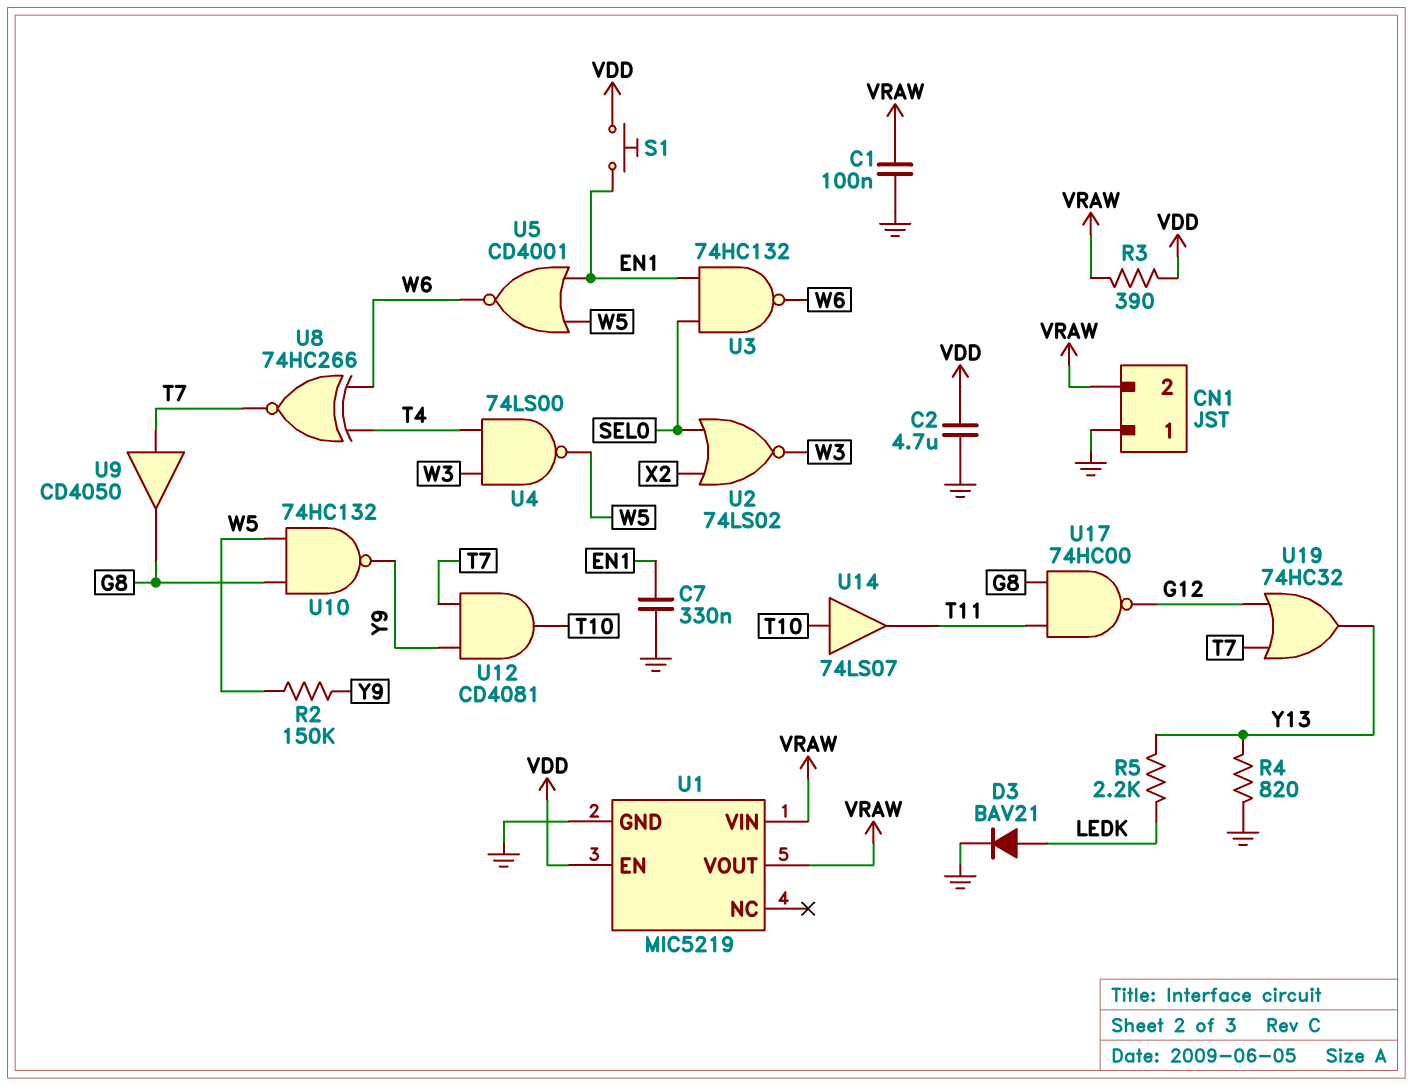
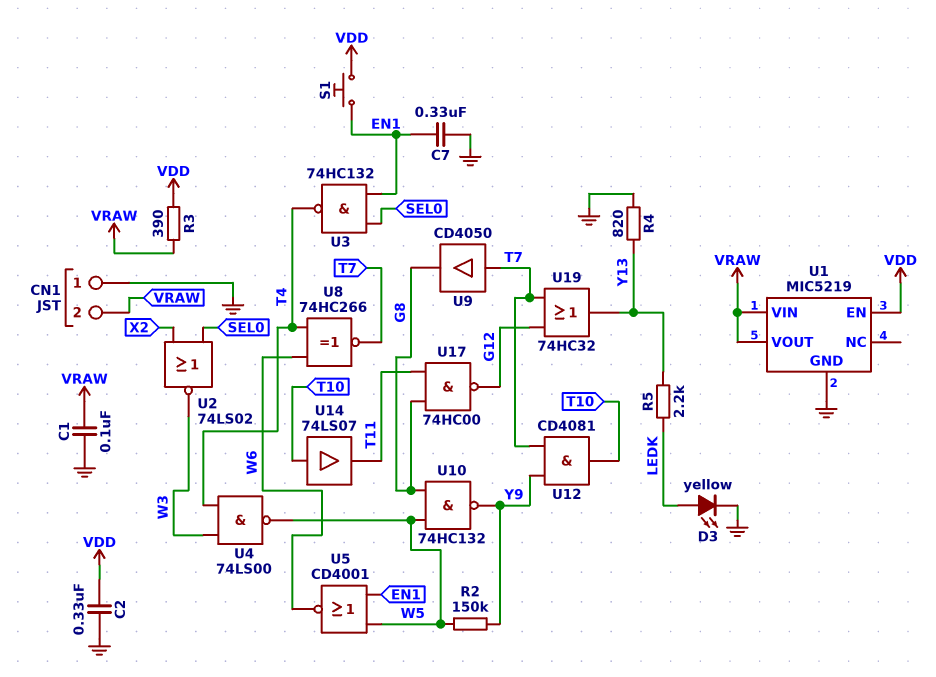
C2: 4.7uF (GND, VDD) -> 330nF (GND, VDD)
D3: diode BAV21 (A LEDK, K GND) -> LED yellow (A LEDK, K GND)
U3: NAND 74HC132 (in EN1, in SEL0, out W6) -> NAND 74HC132 (in EN1, in SEL0, out T4)

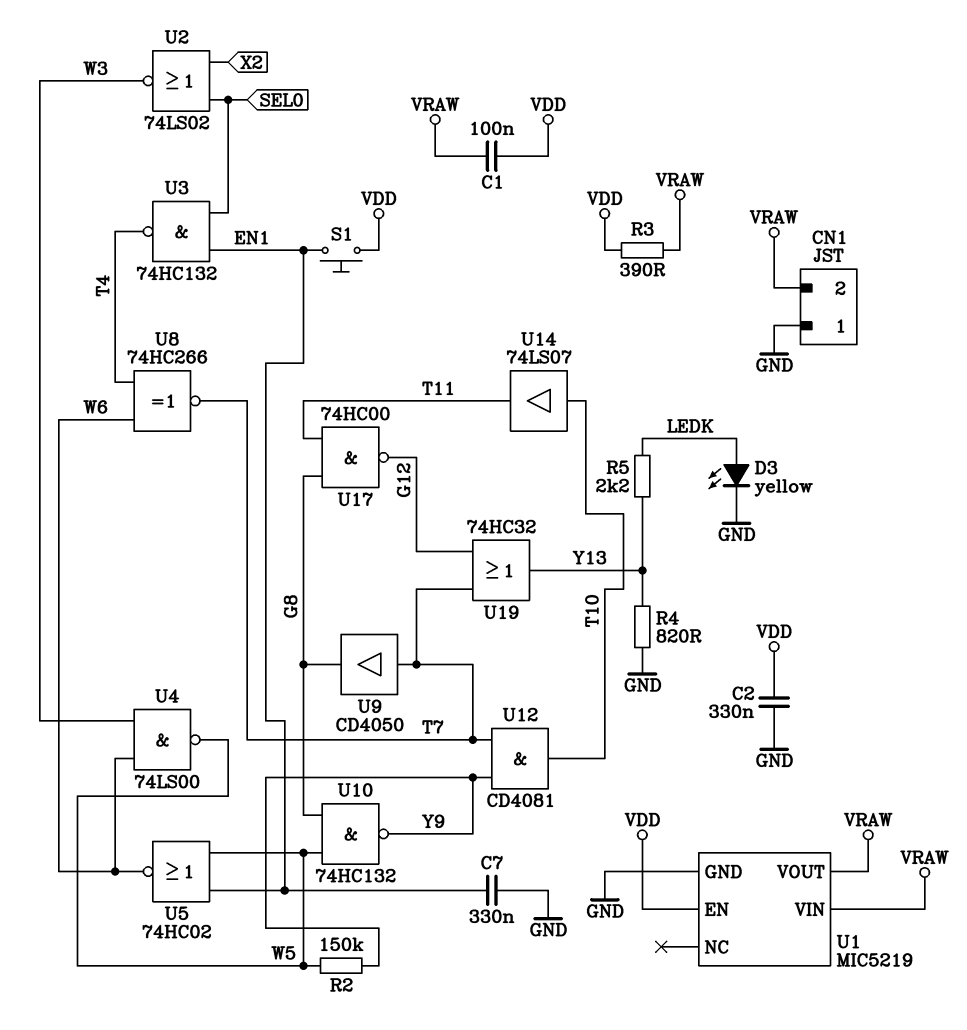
C1: 100nF (GND, VRAW) -> 100nF (VDD, VRAW)
U4: NAND 74LS00 (in T4, in W3, out W5) -> NAND 74LS00 (in W3, in W6, out W5)
U5: NOR CD4001 (in EN1, in W5, out W6) -> NOR 74HC02 (in EN1, in W5, out W6)

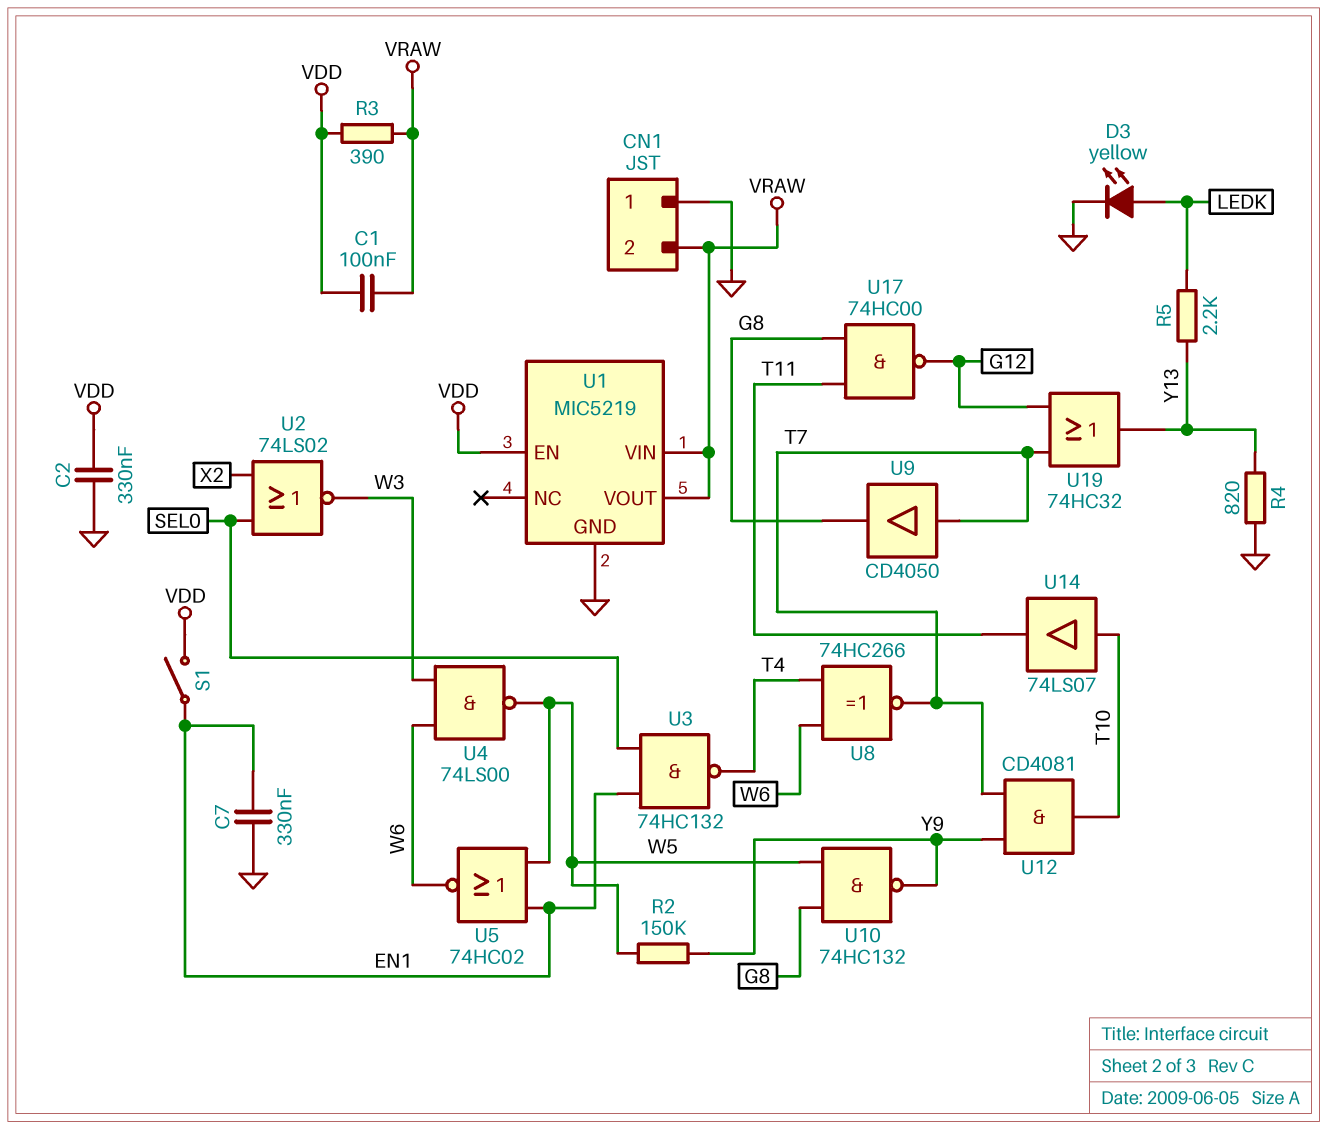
S1: button (EN1, VDD) -> switch (EN1, VDD)

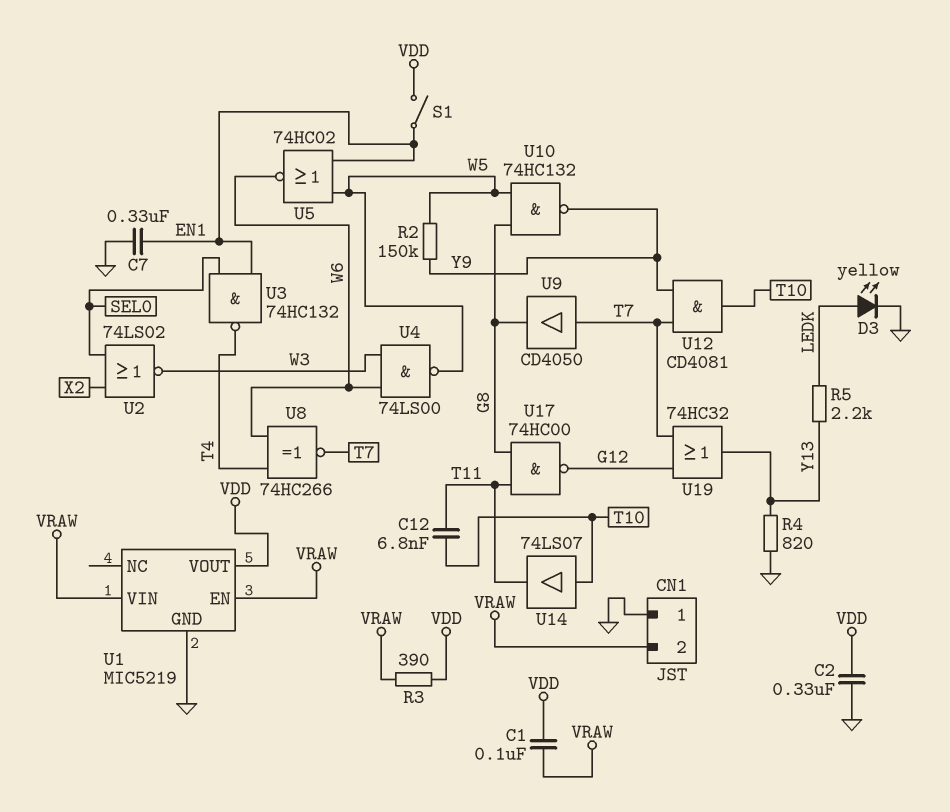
C12: none -> 6.8nF (T10, T11)
U1 pin EN: VDD -> VRAW
U1 pin VOUT: VRAW -> VDD

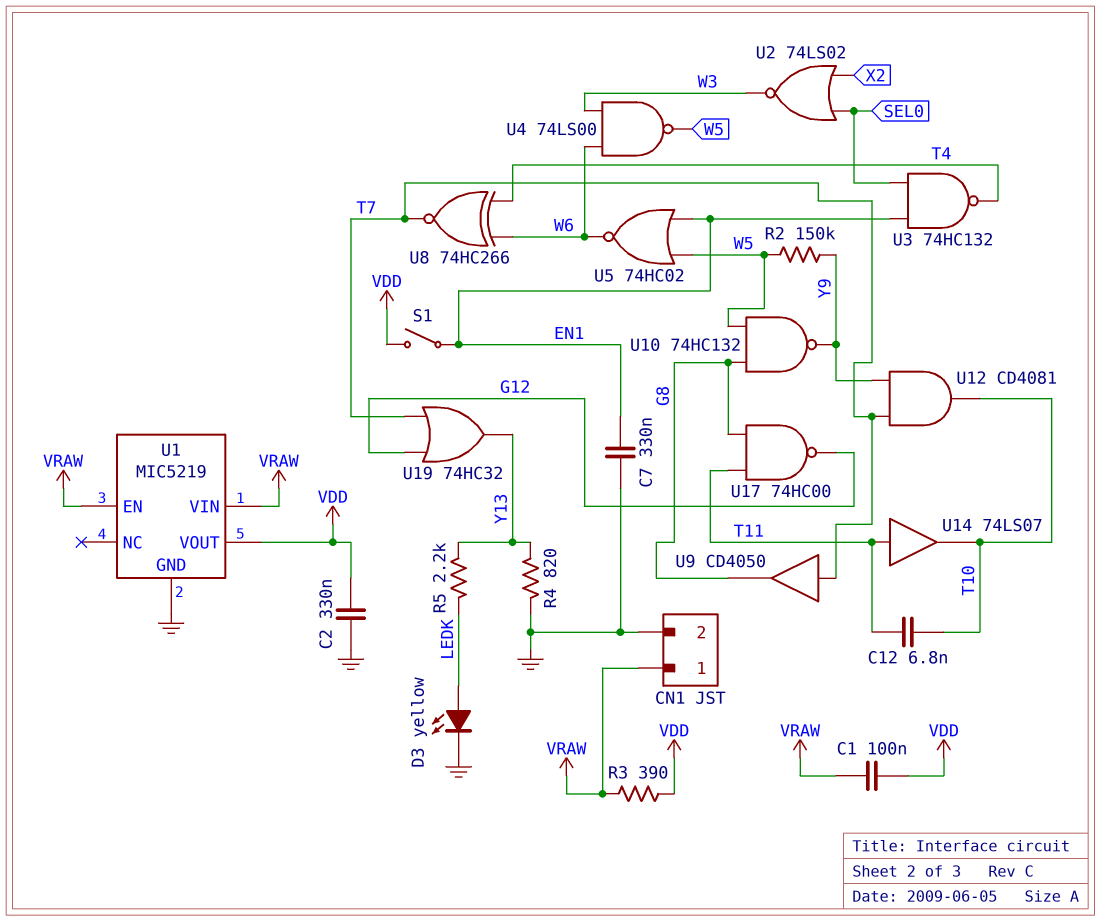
CN1 pin 1: GND -> VRAW
CN1 pin 2: VRAW -> GND
U14: buffer 74LS07 (in T10, out T11) -> buffer 74LS07 (in T11, out T10)

